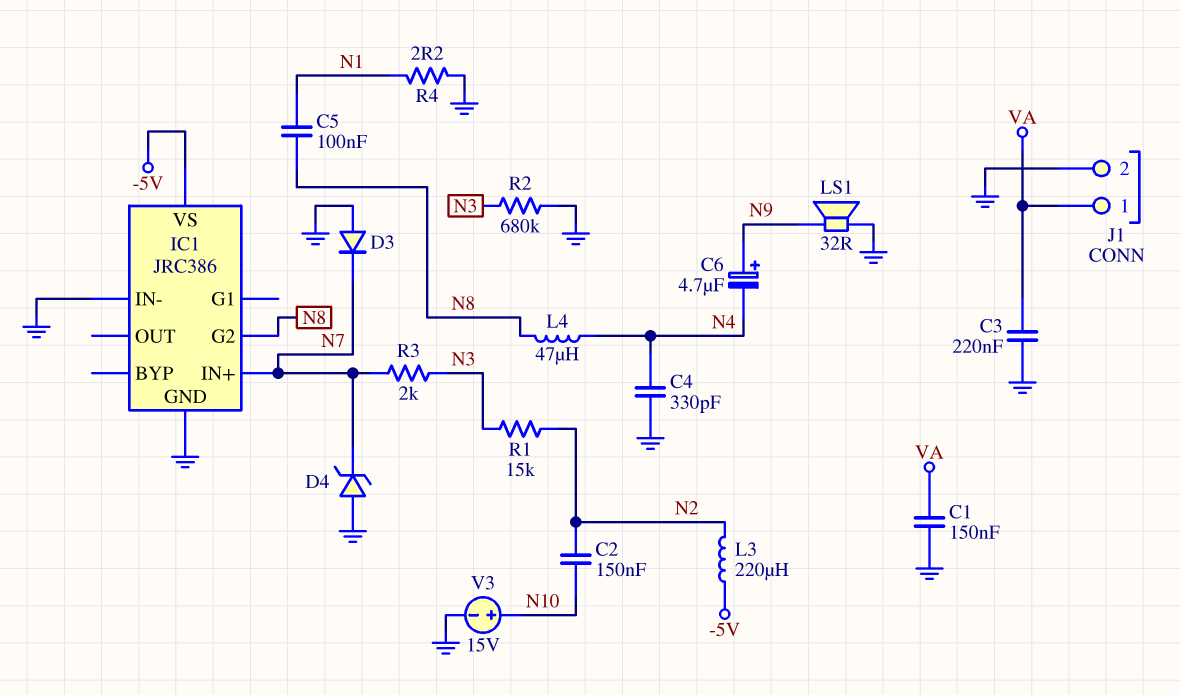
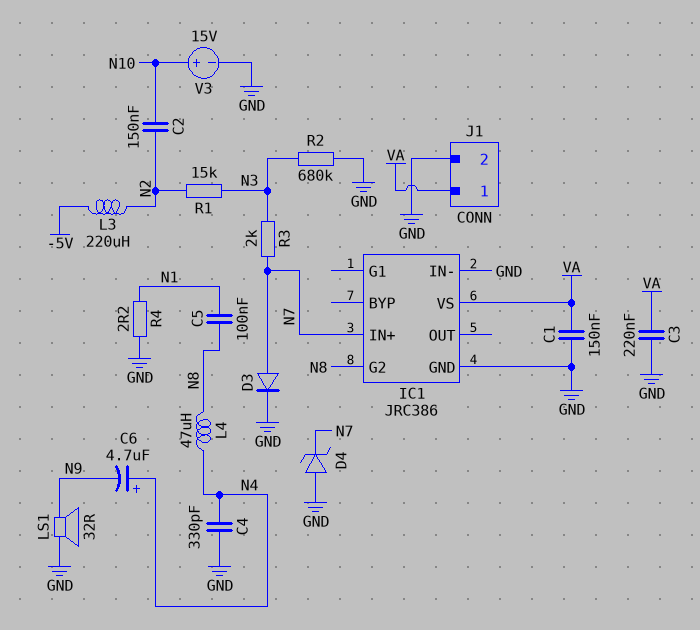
C6: 4.7uF (plus N9, minus N4) -> 4.7uF (plus N4, minus N9)
D3: diode (A GND, K N7) -> diode (A N7, K GND)
IC1 pin VS: -5V -> VA

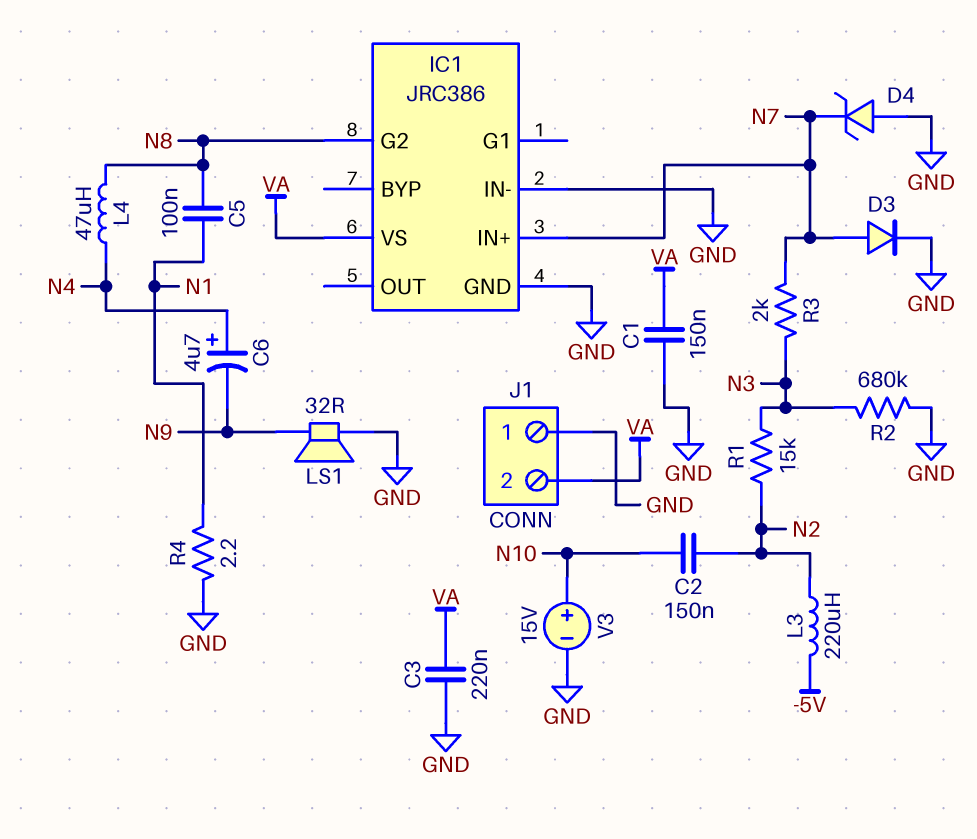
C4: 330pF (GND, N4) -> none
J1 pin 1: VA -> GND
J1 pin 2: GND -> VA

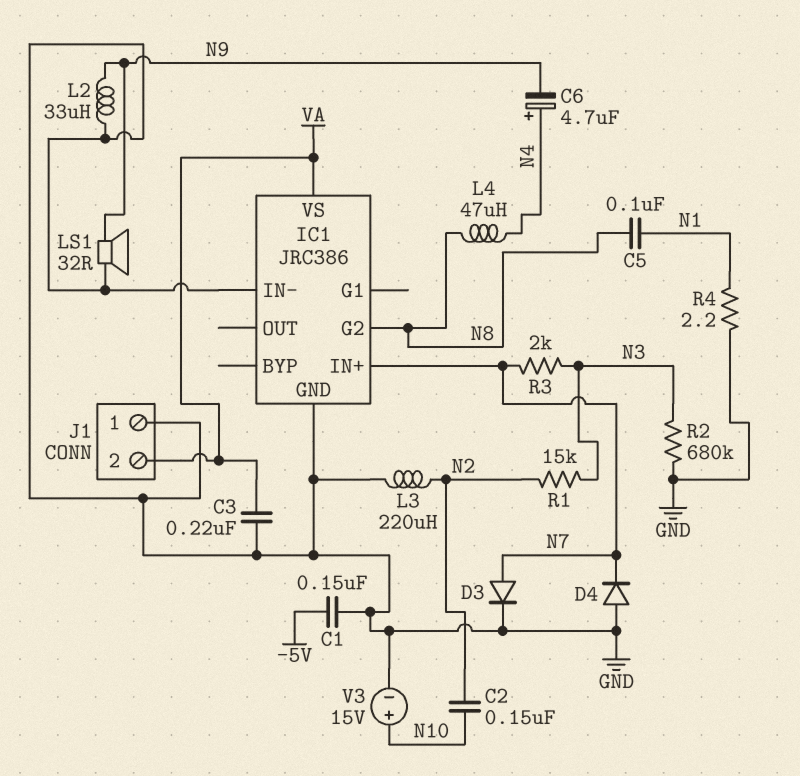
C1: 150nF (GND, VA) -> 150nF (-5V, GND)
D4: zener (A GND, K N7) -> diode (A GND, K N7)
L2: none -> 33uH (GND, N9)
L3: 220uH (-5V, N2) -> 220uH (GND, N2)

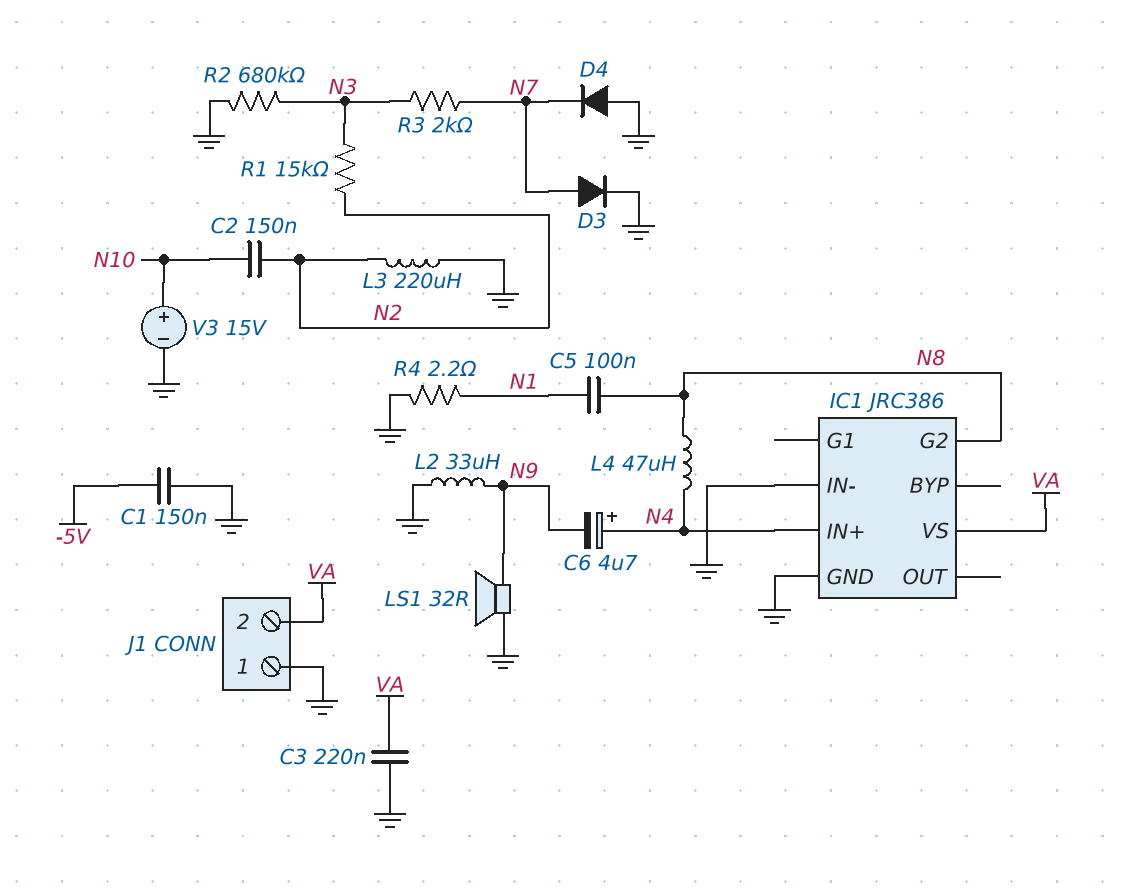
IC1 pin IN+: N7 -> N4

